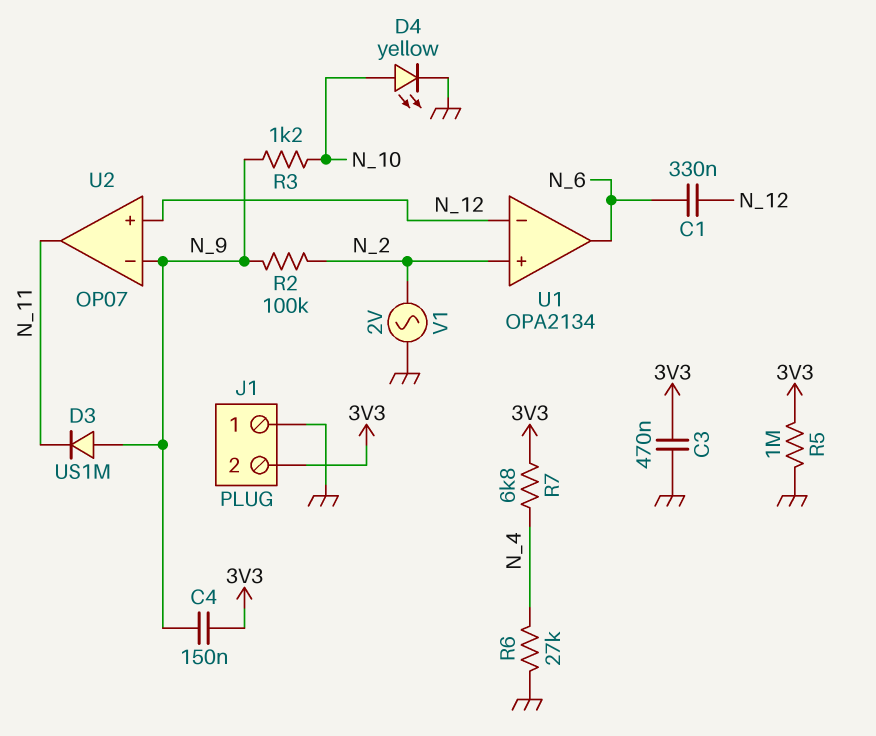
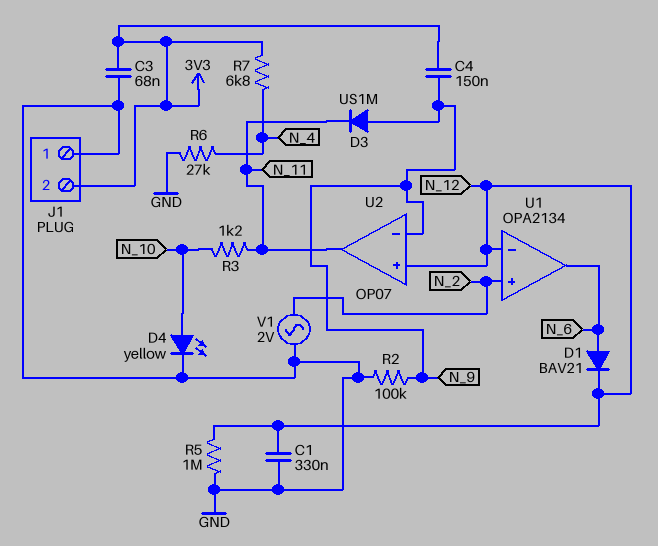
C1: 330nF (N_6, N_12) -> 330nF (GND, N_12)
C3: 470nF (3V3, GND) -> 68nF (3V3, GND)
D1: none -> diode BAV21 (A N_6, K N_12)
R2: 100k (N_2, N_9) -> 100k (GND, N_9)
R3: 1.2k (N_9, N_10) -> 1.2k (N_10, N_11)
R5: 1M (3V3, GND) -> 1M (GND, N_12)

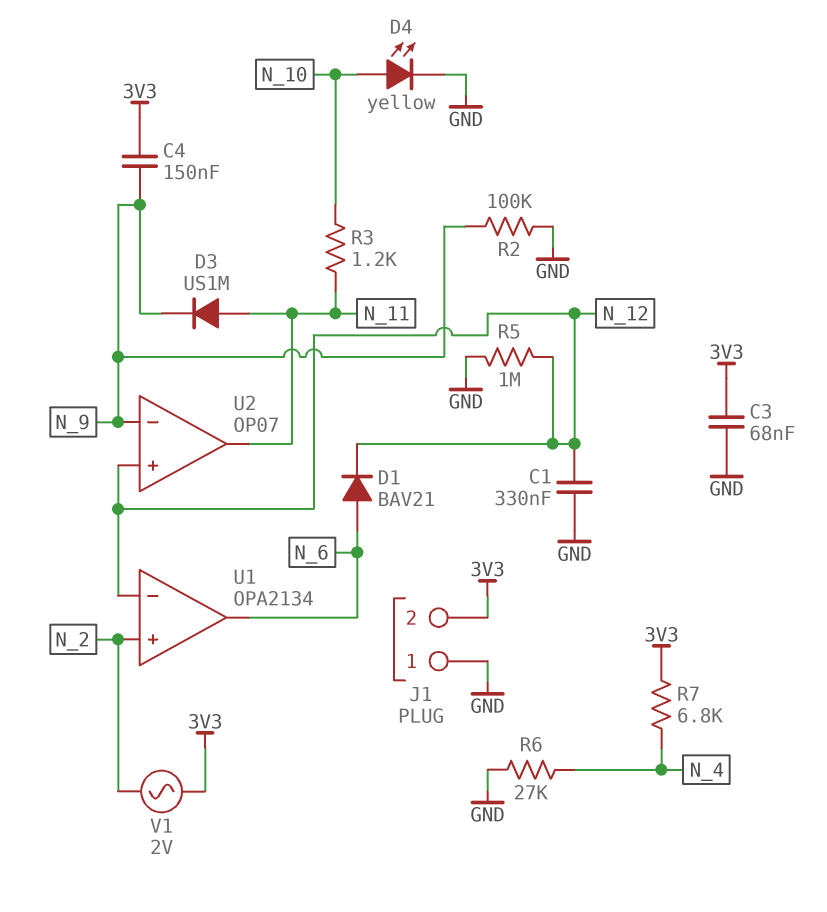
D3: diode US1M (A N_9, K N_11) -> diode US1M (A N_11, K N_9)
V1: AC 2V (GND, N_2) -> AC 2V (3V3, N_2)

